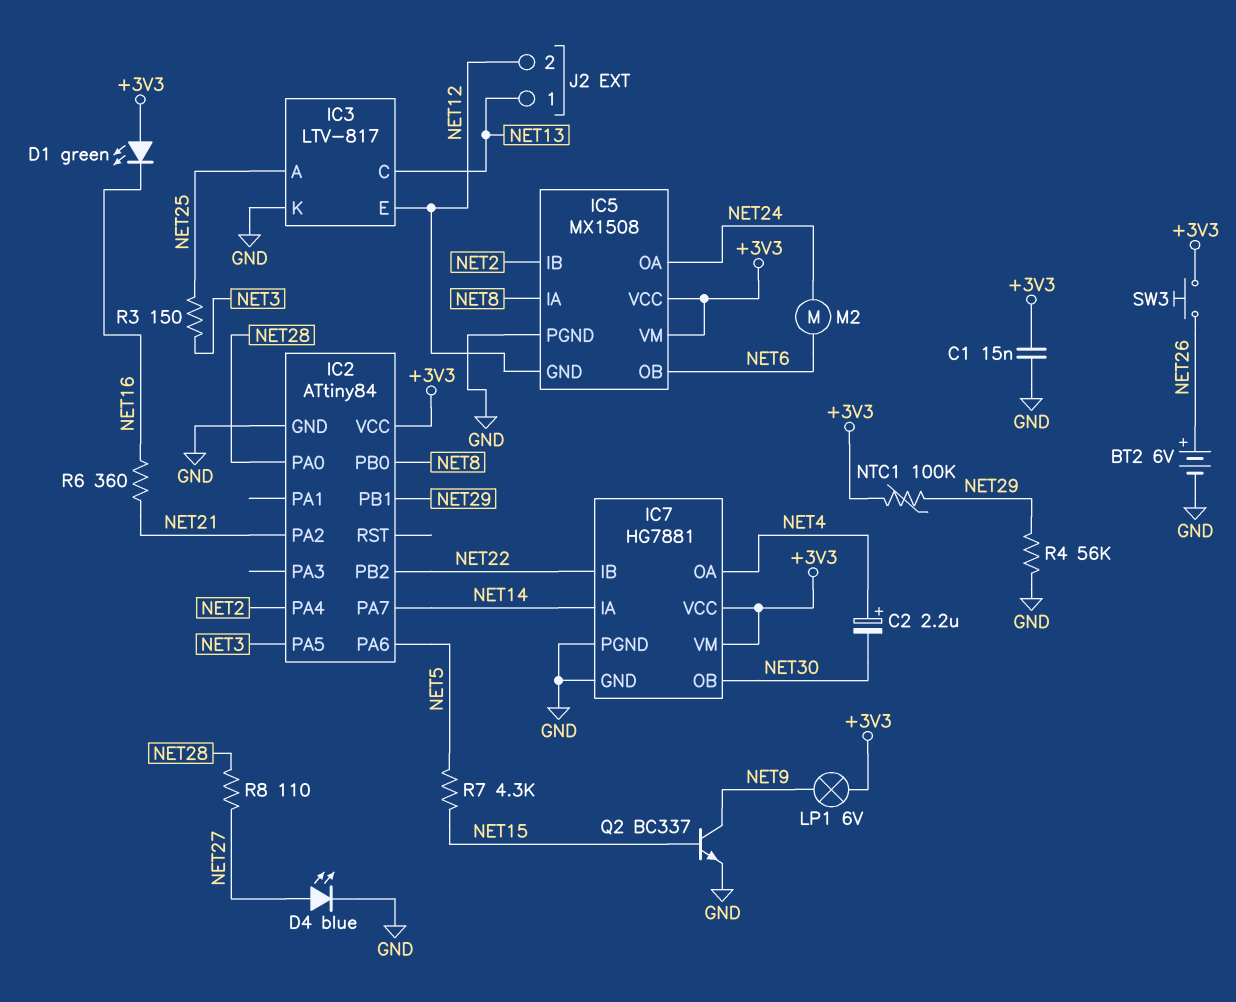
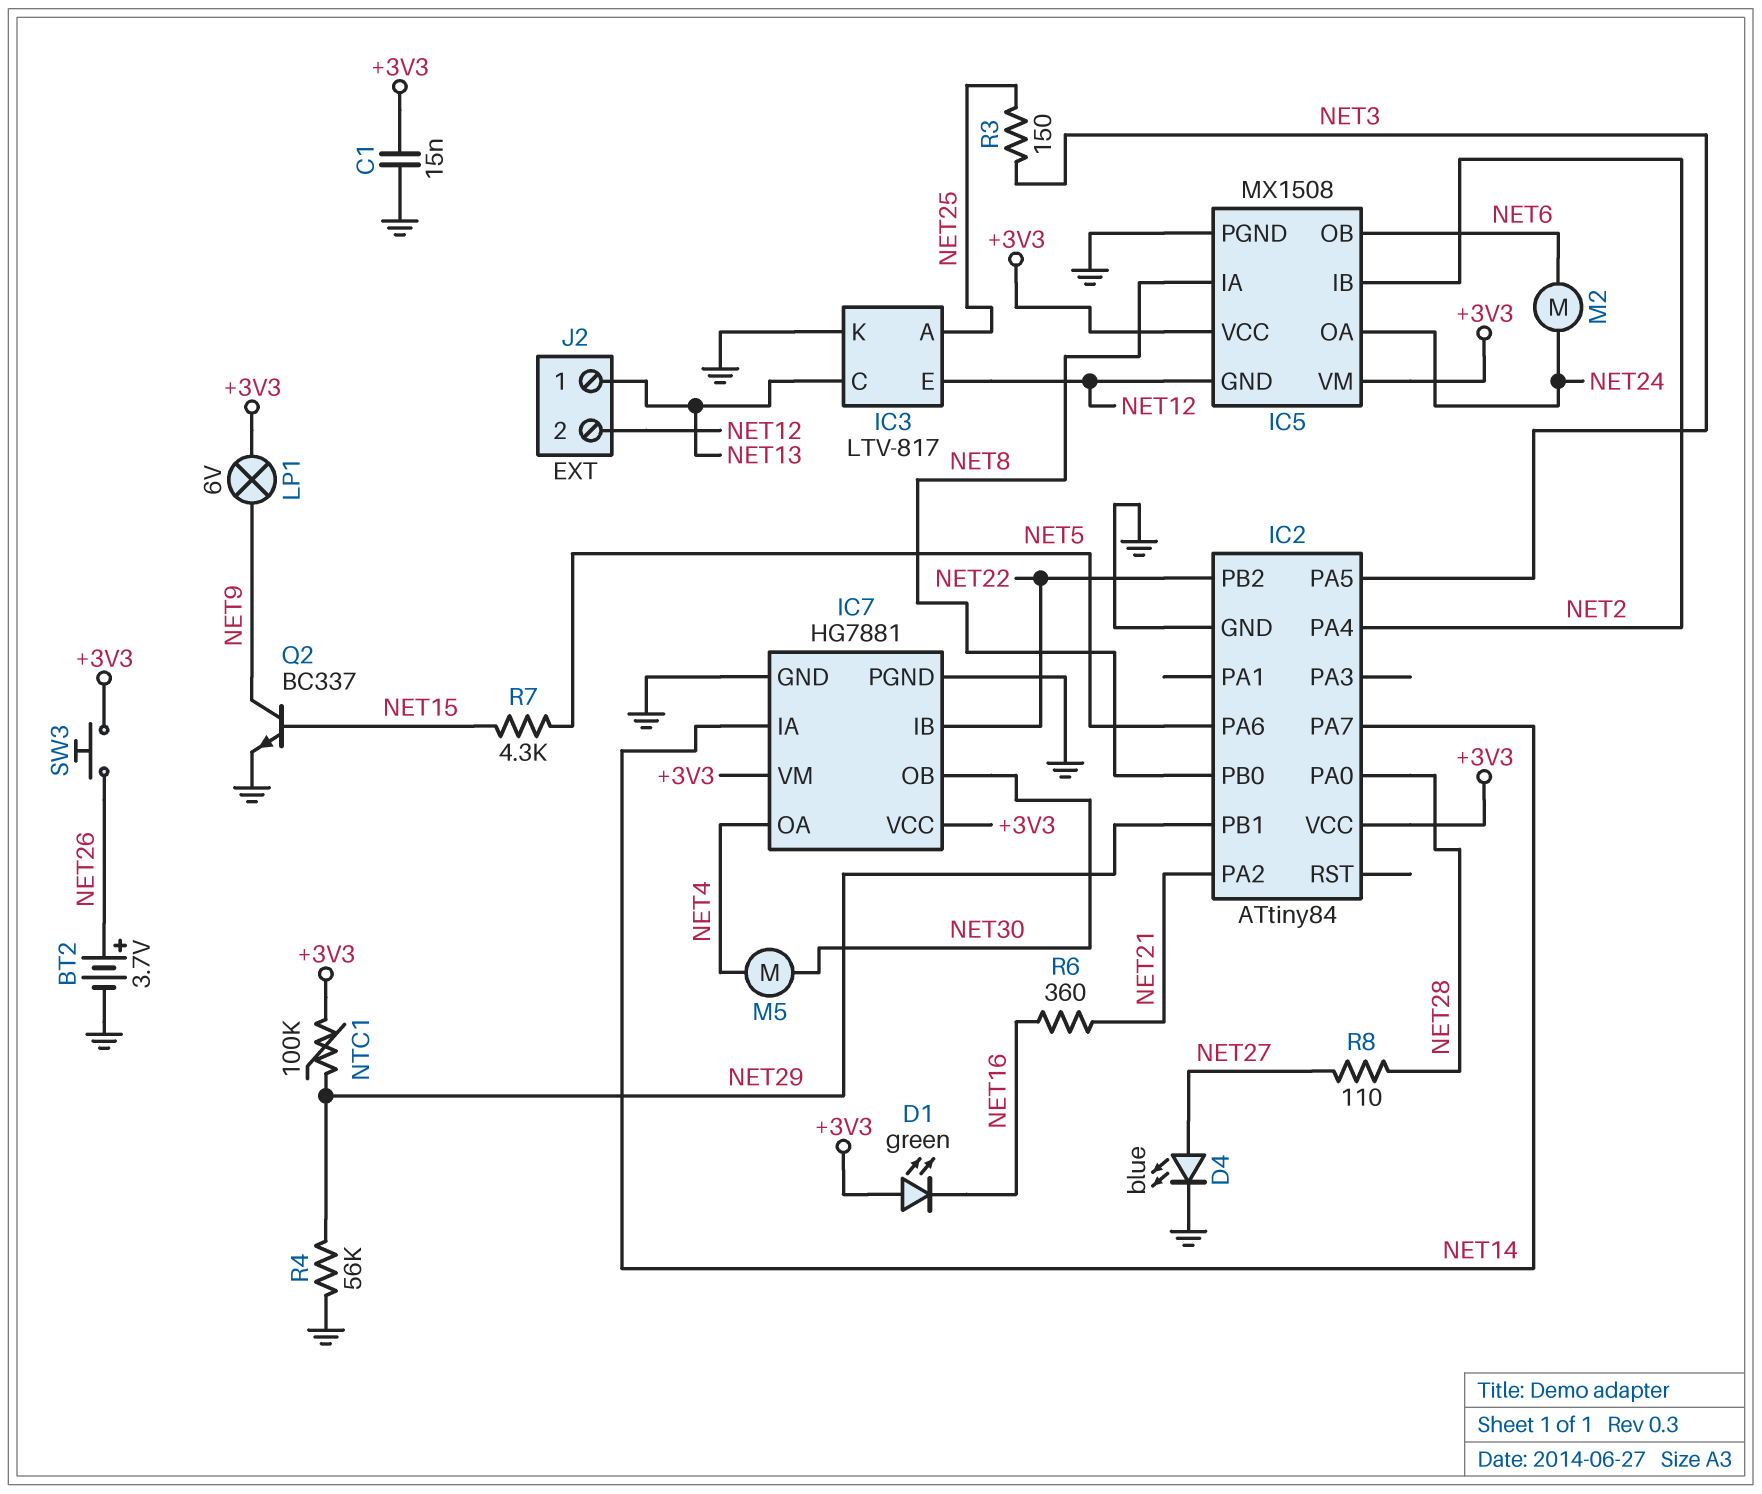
BT2: 6V (plus NET26, minus GND) -> 3.7V (plus NET26, minus GND)
C2: 2.2uF (plus NET4, minus NET30) -> none
M5: none -> motor (NET4, NET30)

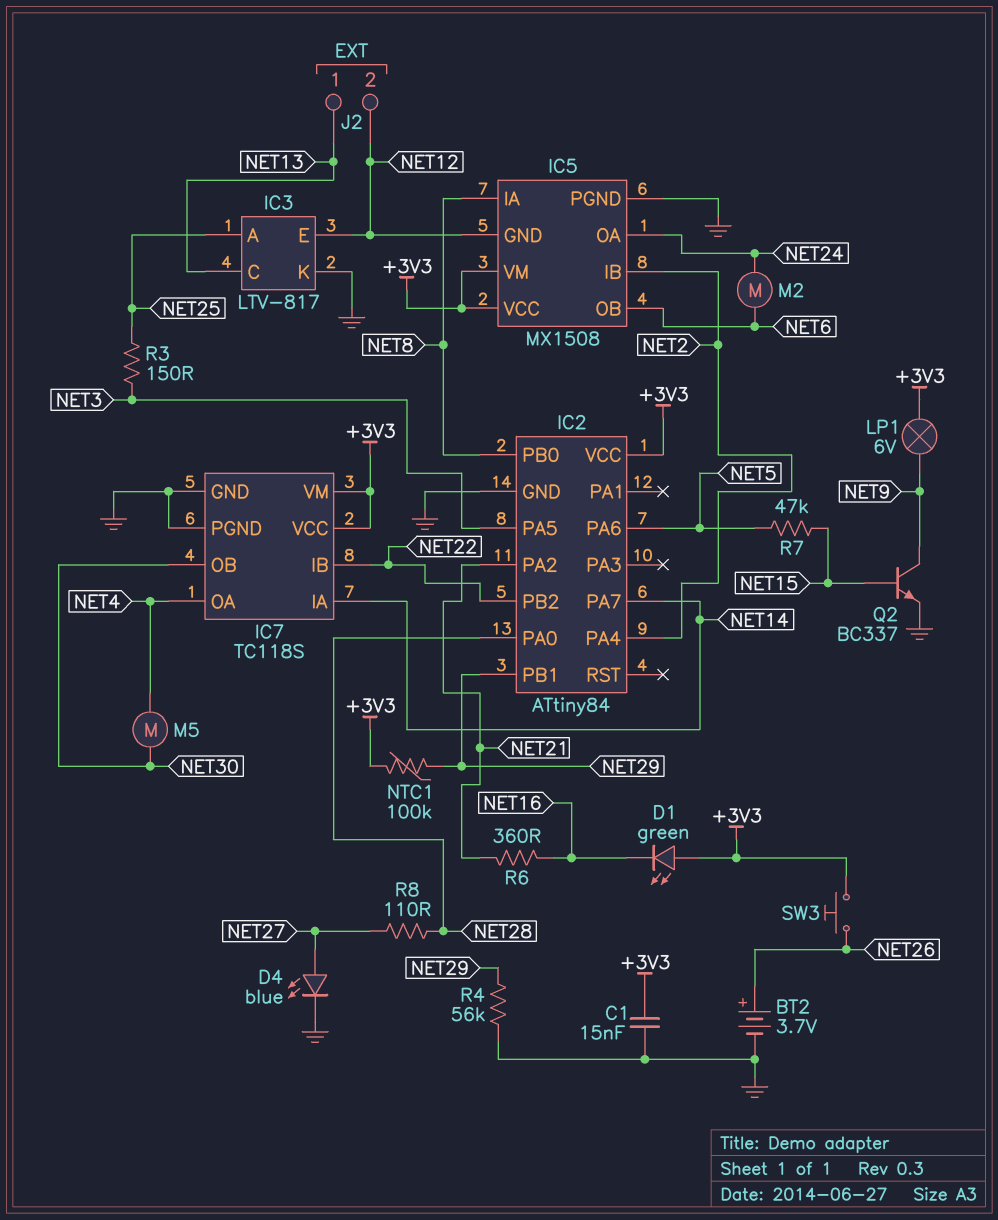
IC7: HG7881 -> TC118S
R7: 4.3k (NET5, NET15) -> 47k (NET5, NET15)

